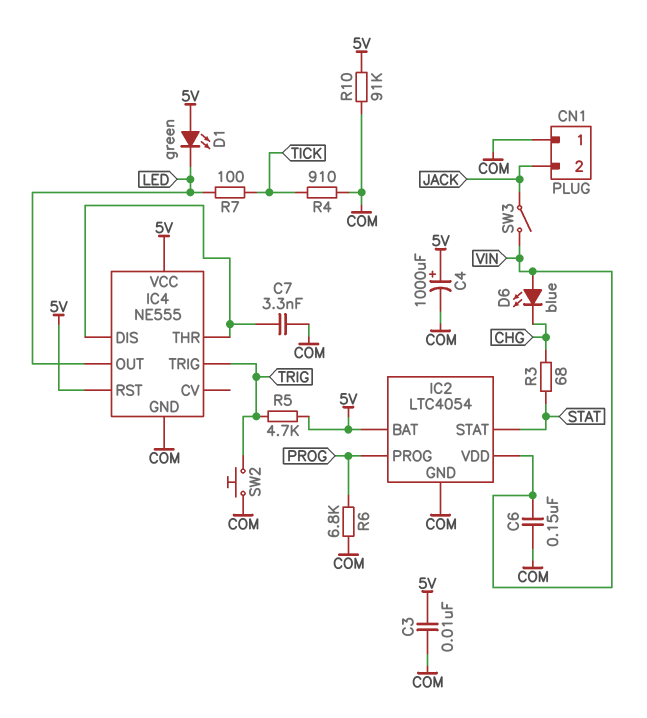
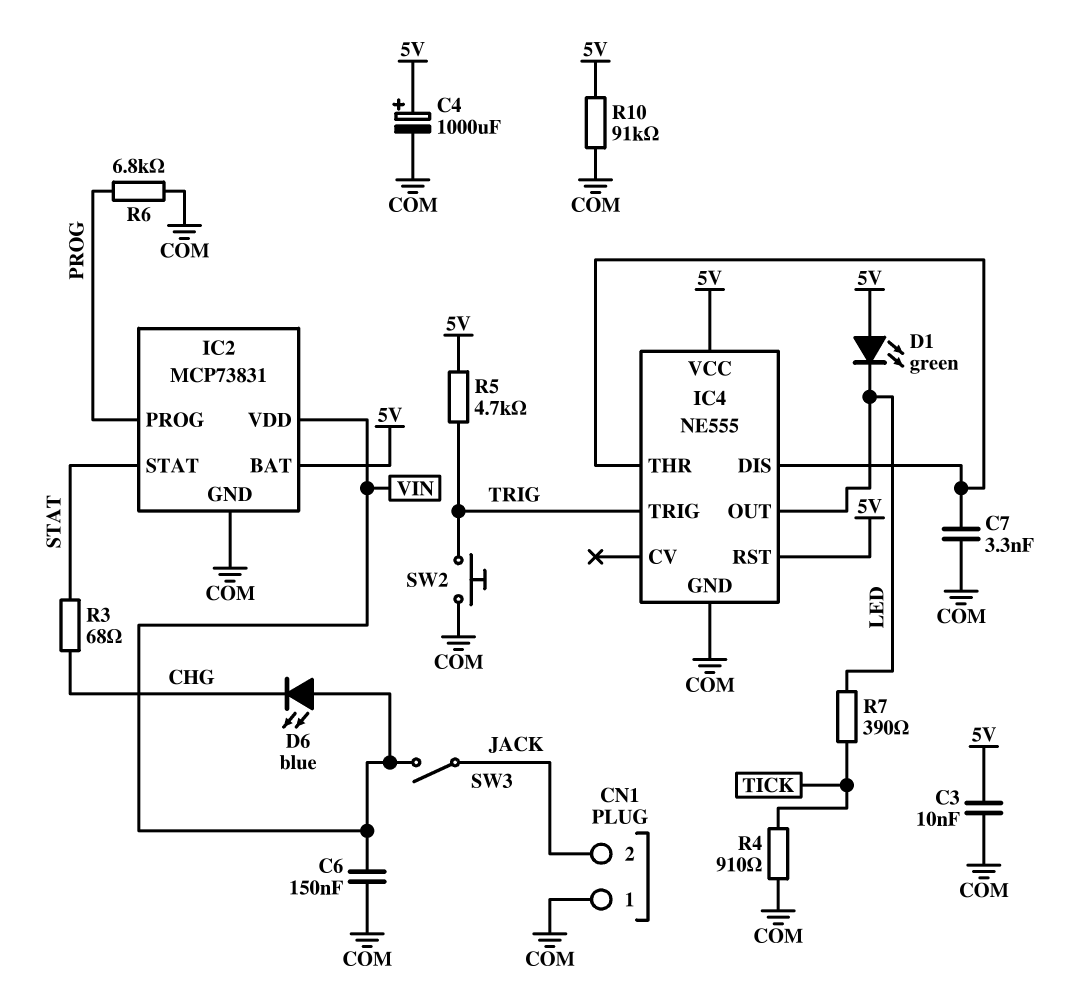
IC2: LTC4054 -> MCP73831
R7: 100 (LED, TICK) -> 390 (LED, TICK)

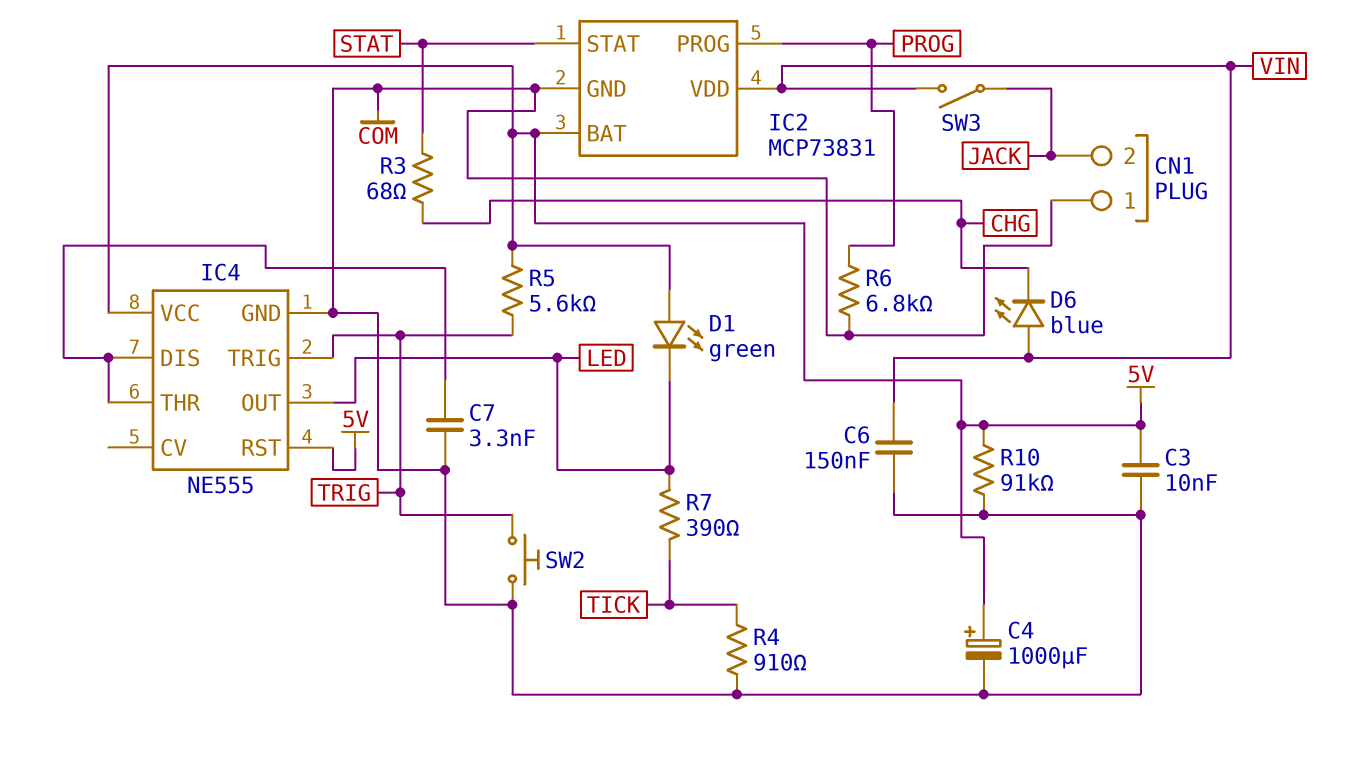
R5: 4.7k (5V, TRIG) -> 5.6k (5V, TRIG)

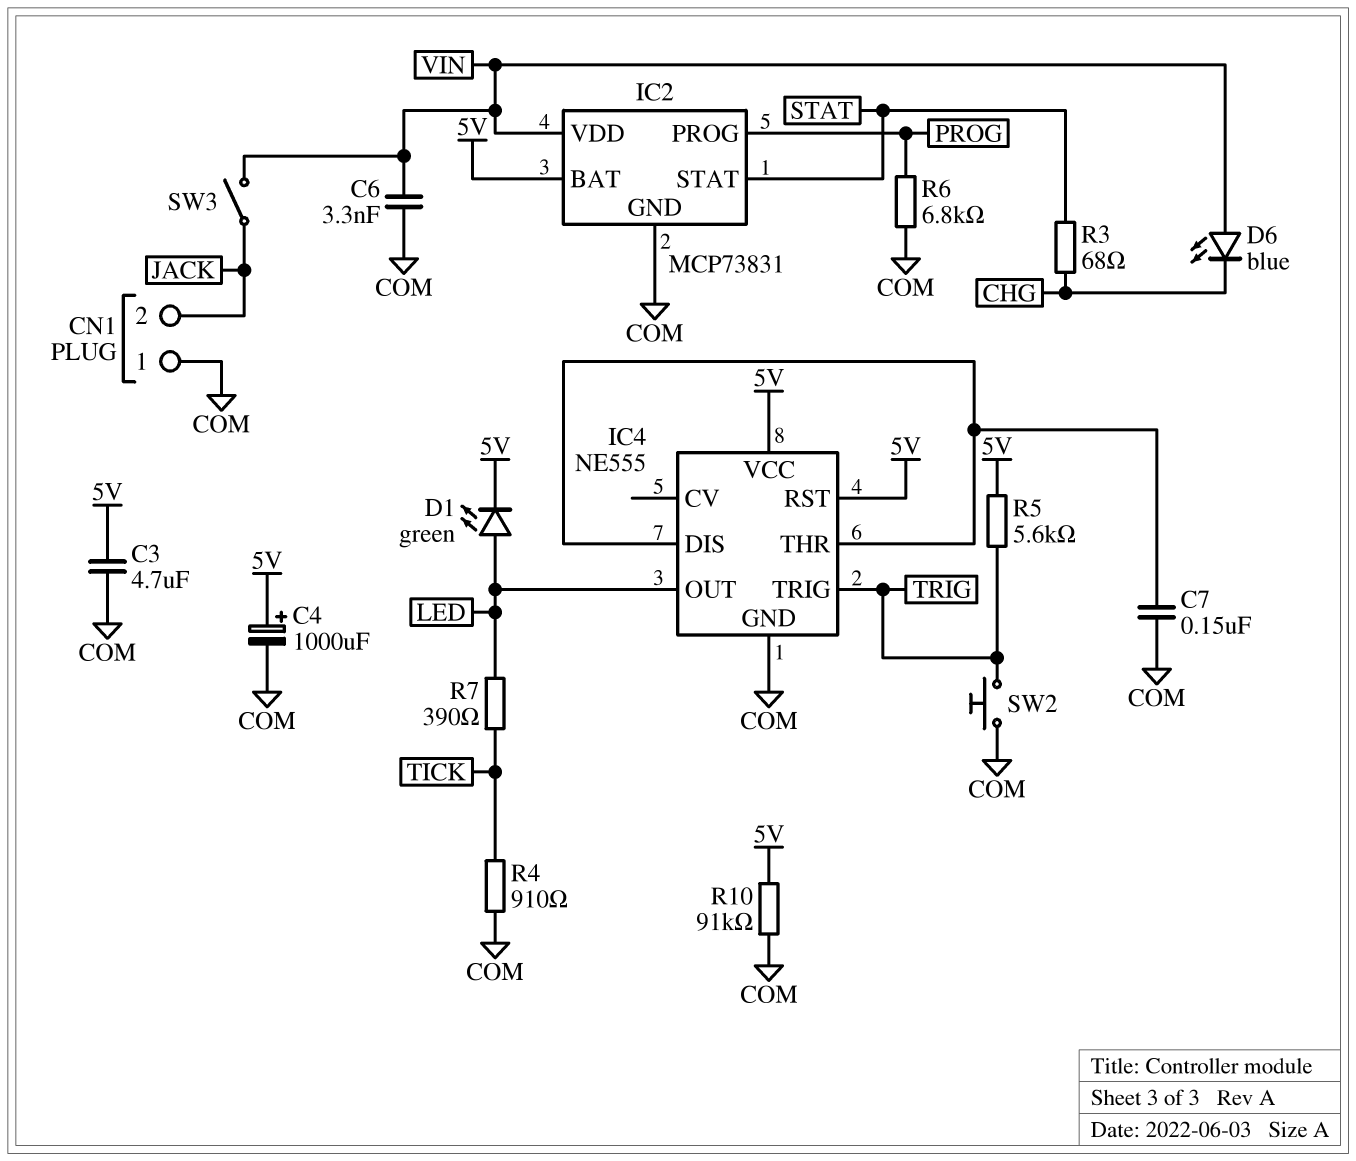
C3: 10nF (5V, COM) -> 4.7uF (5V, COM)
C6: 150nF (COM, VIN) -> 3.3nF (COM, VIN)
C7: 3.3nF (COM, IC4/DIS) -> 150nF (COM, IC4/DIS)
D1: LED green (A 5V, K LED) -> LED green (A LED, K 5V)

